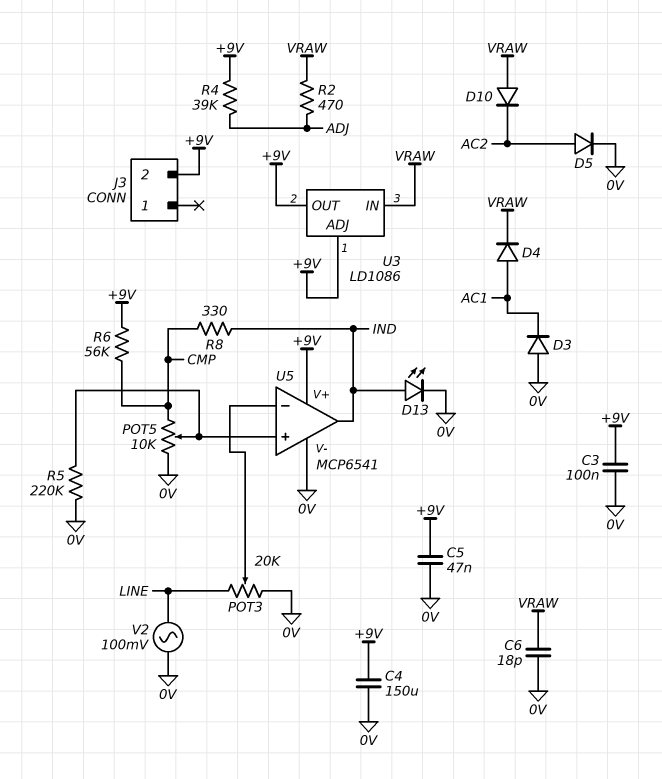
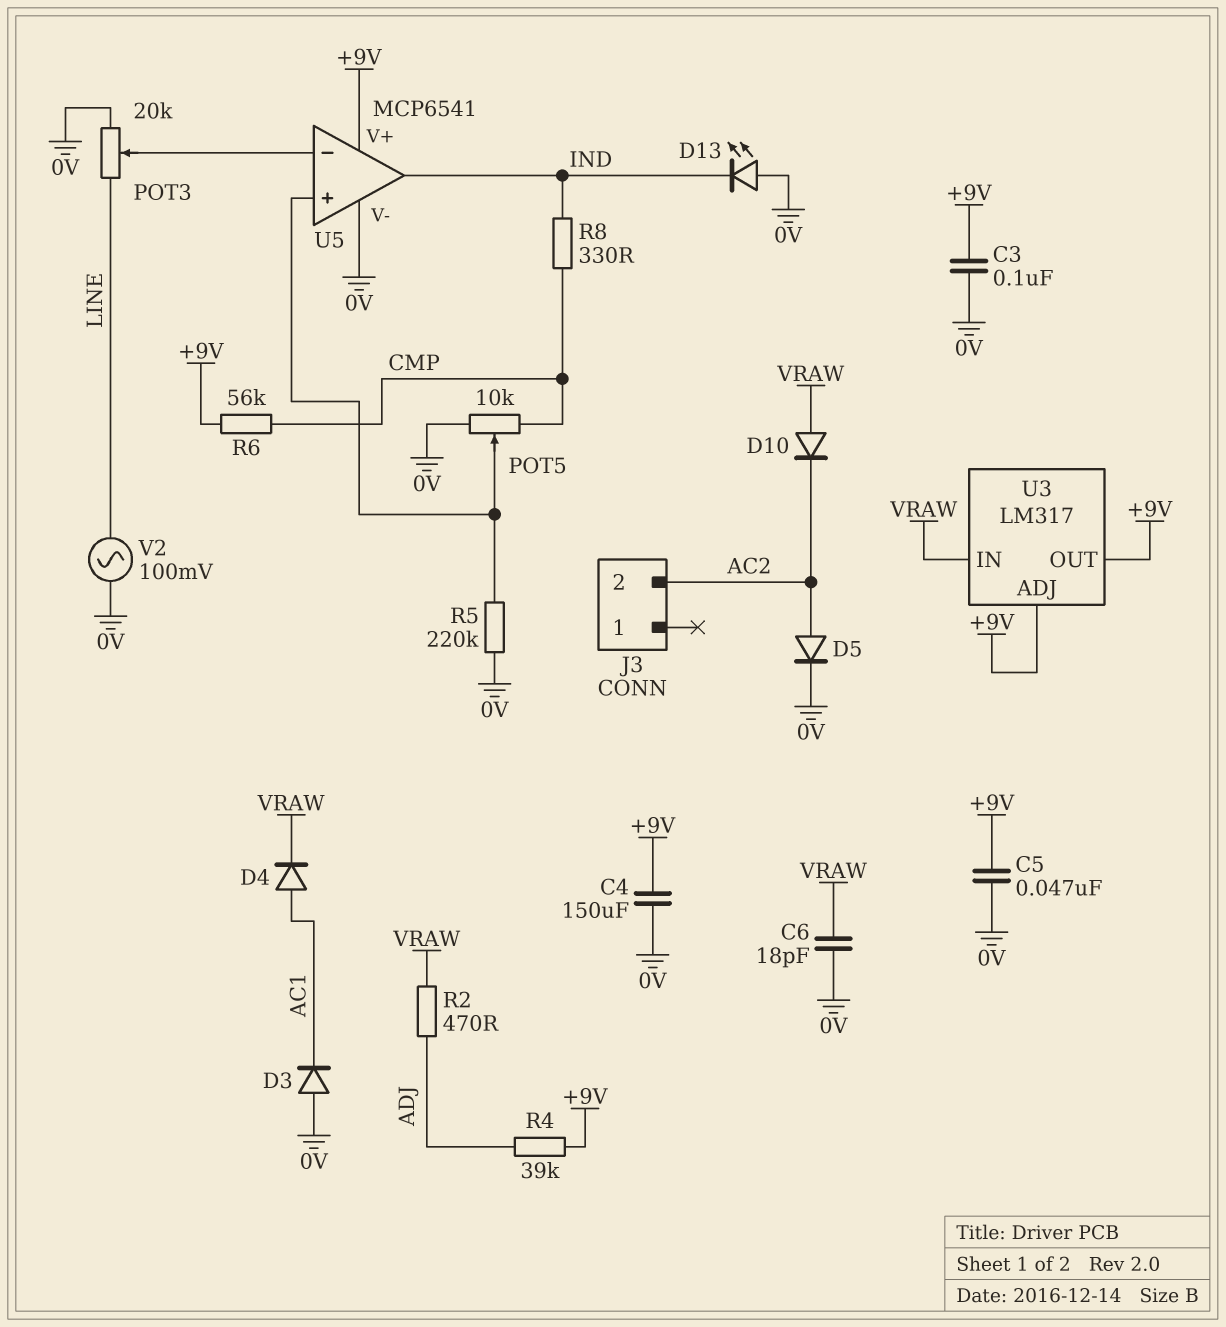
D13: LED (A IND, K 0V) -> LED (A 0V, K IND)
J3 pin 2: +9V -> AC2
U3: LD1086 -> LM317

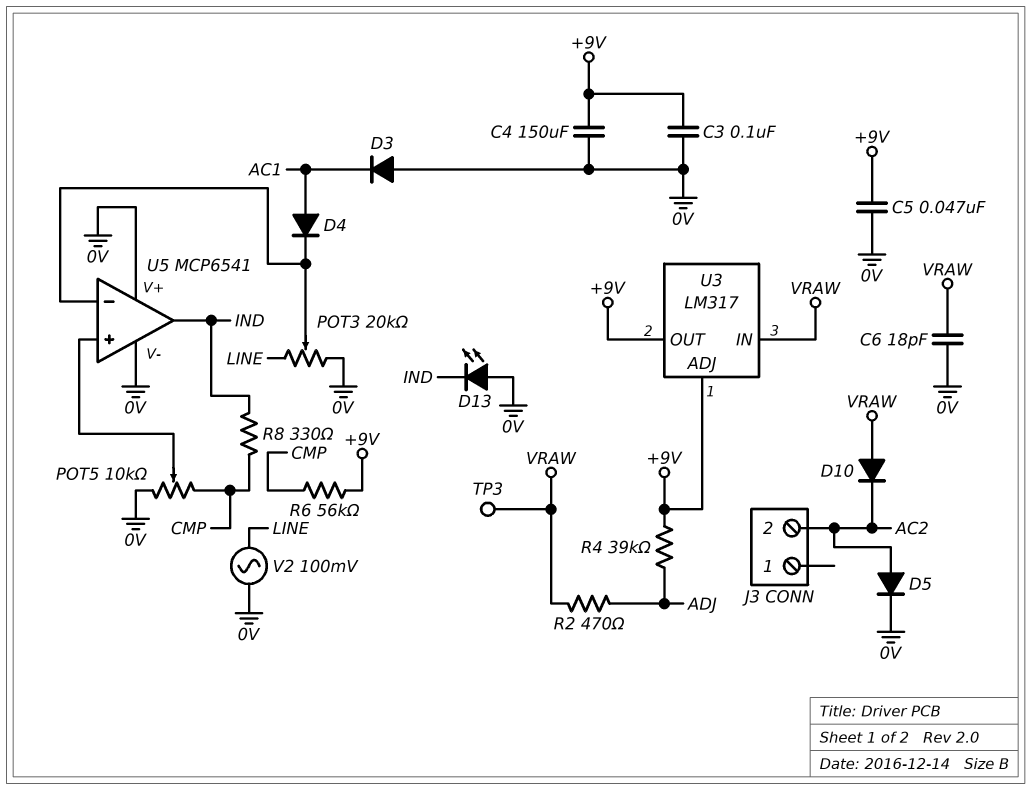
D4: diode (A AC1, K VRAW) -> diode (A AC1, K U5/in-)
R5: 220k (0V, U5/in+) -> none
TP3: none -> test point (VRAW)
U5 pin V+: +9V -> 0V

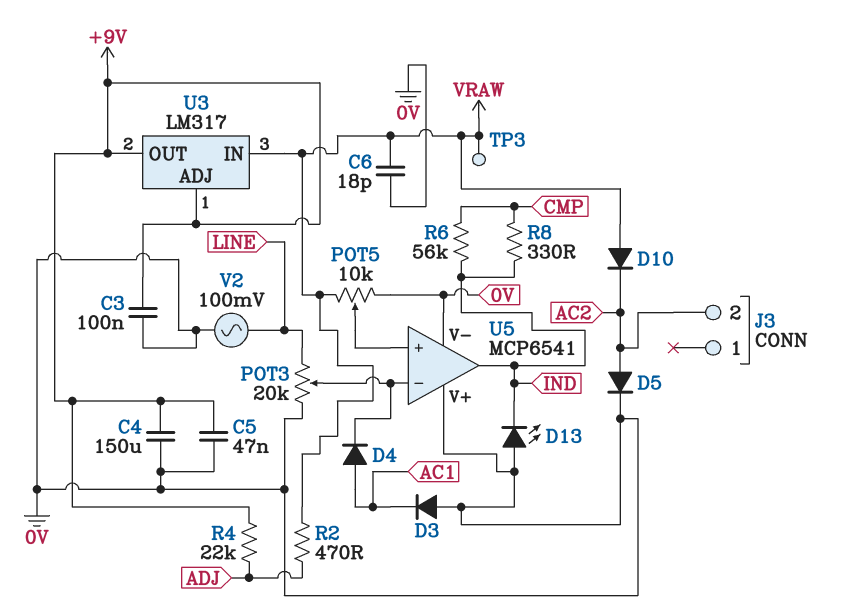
POT5: 10k (0V, CMP, wiper U5/in+) -> 10k (0V, VRAW, wiper U5/in+)
R4: 39k (+9V, ADJ) -> 22k (+9V, ADJ)
R6: 56k (+9V, CMP) -> 56k (CMP, IND)

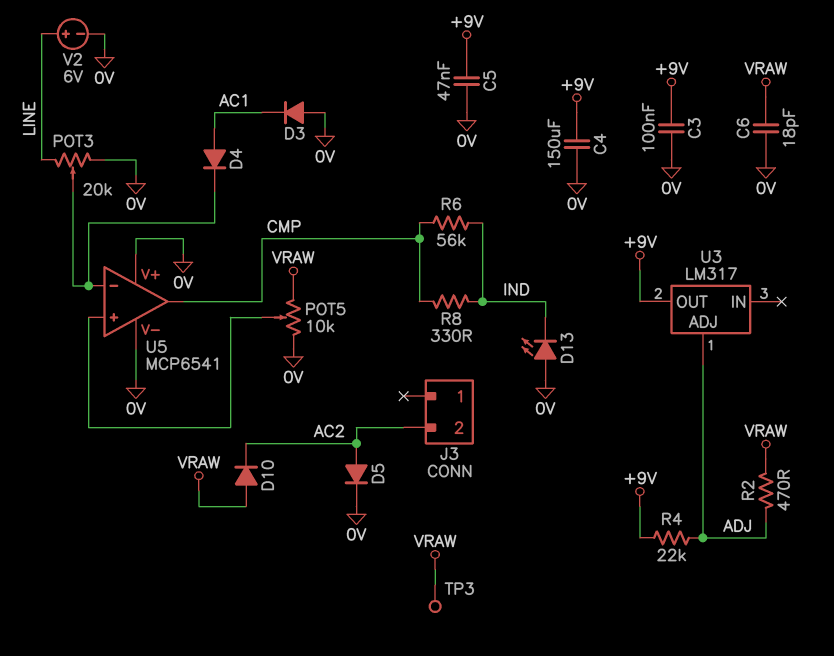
U3 pin ADJ: +9V -> ADJ
U3 pin IN: VRAW -> none
U5 pin out: IND -> CMP
V2: AC 100mV (0V, LINE) -> 6V (plus LINE, minus 0V)

